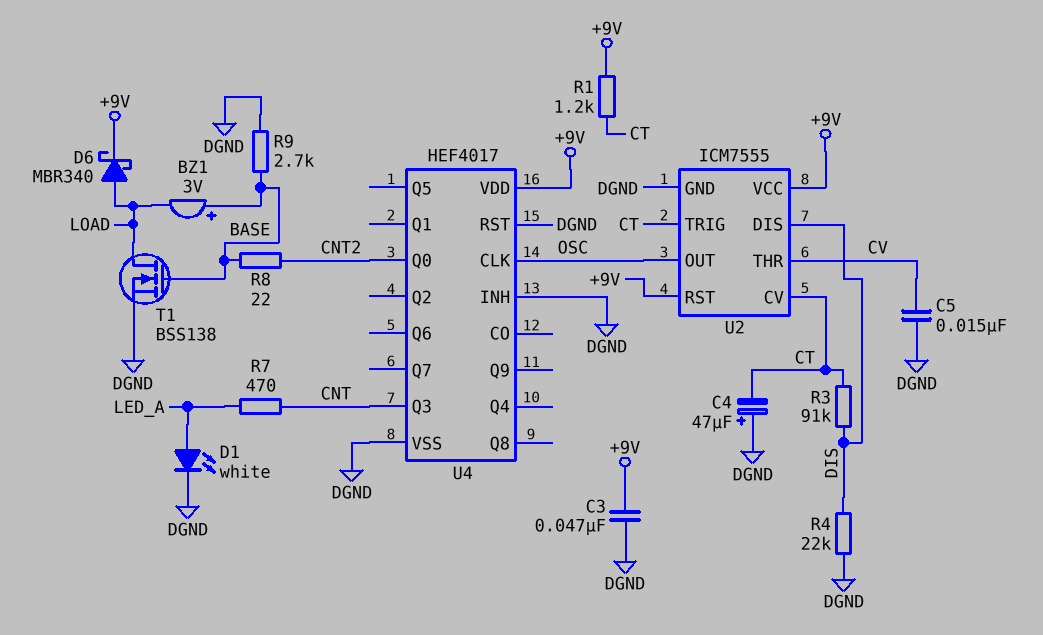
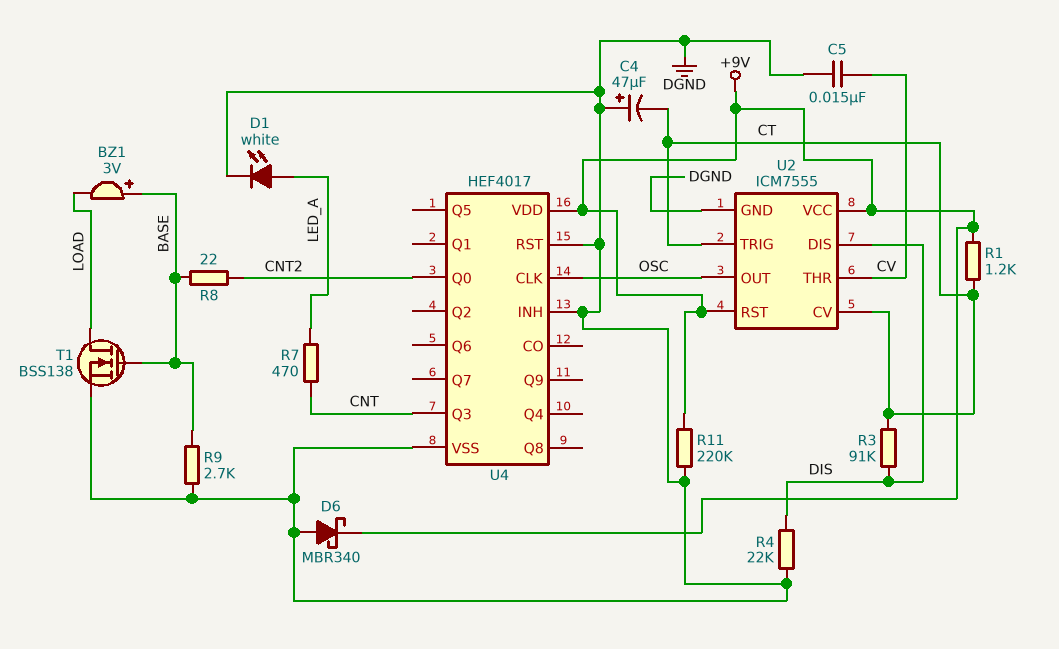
C3: 47nF (+9V, DGND) -> none
D6: schottky MBR340 (A LOAD, K +9V) -> schottky MBR340 (A DGND, K +9V)
R11: none -> 220k (+9V, DGND)

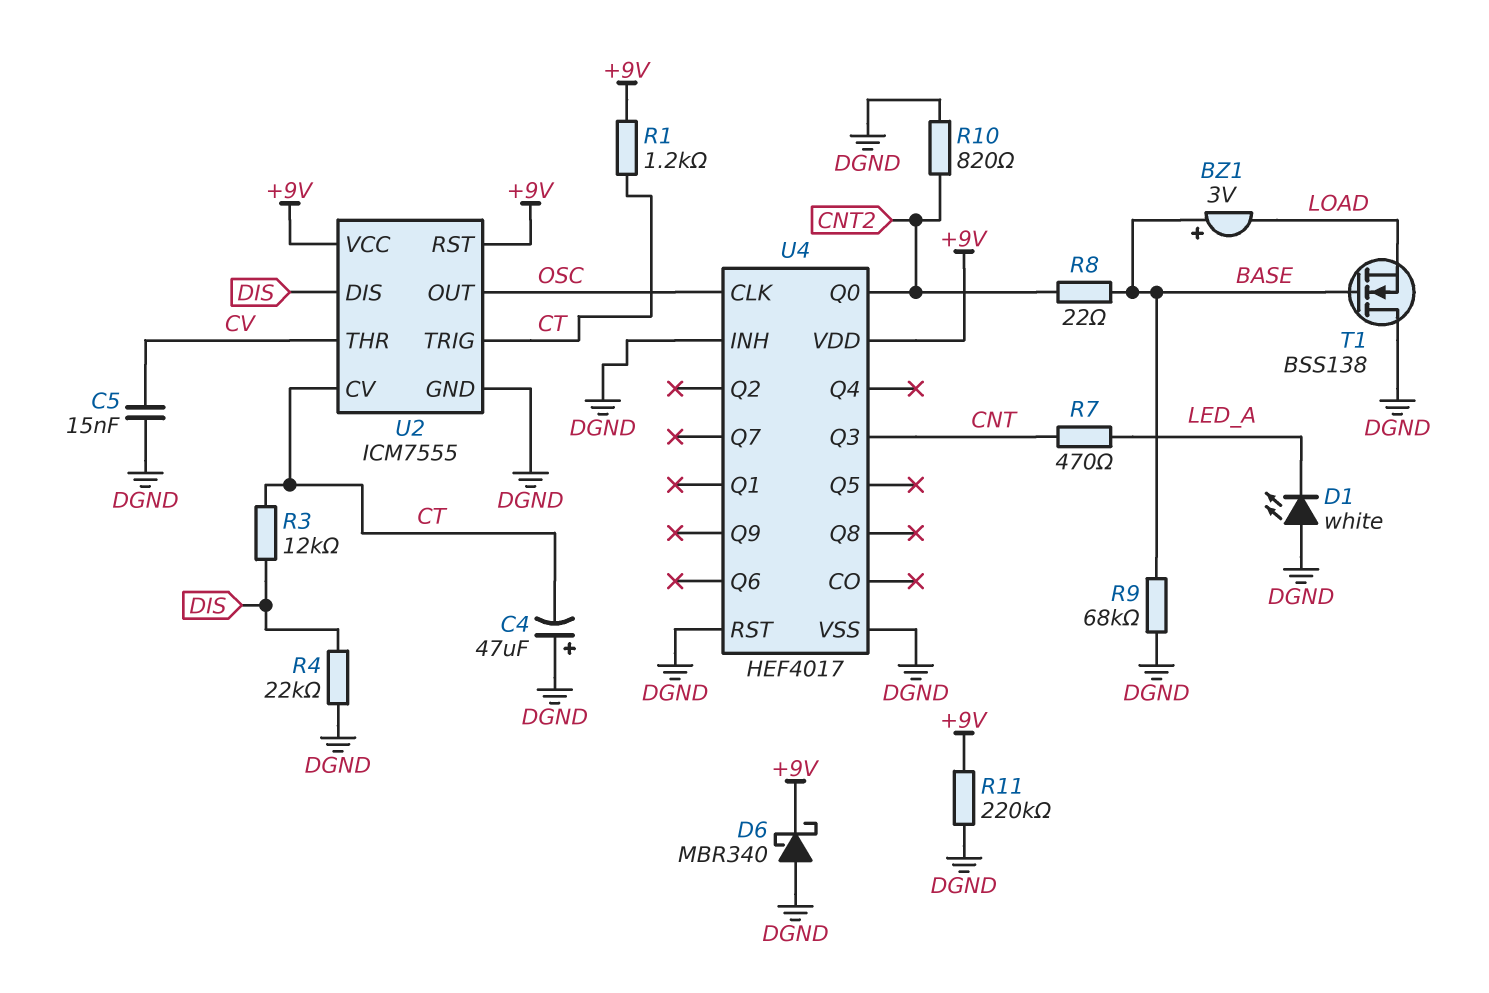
D1: LED white (A LED_A, K DGND) -> LED white (A DGND, K LED_A)
R3: 91k (CT, DIS) -> 12k (CT, DIS)
R9: 2.7k (BASE, DGND) -> 68k (BASE, DGND)
R10: none -> 820 (CNT2, DGND)
T1: NMOS BSS138 (G BASE, D LOAD, S DGND) -> NMOS BSS138 (G BASE, D DGND, S LOAD)

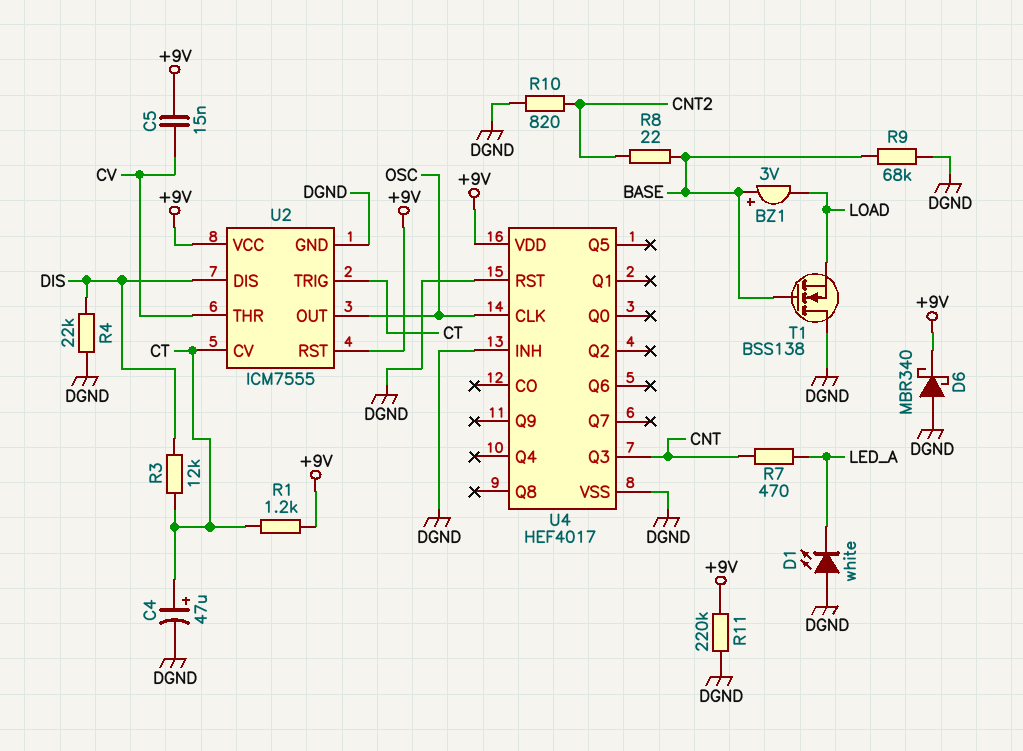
C4: 47uF (plus DGND, minus CT) -> 47uF (plus CT, minus DGND)
C5: 15nF (CV, DGND) -> 15nF (+9V, CV)
U4 pin Q0: CNT2 -> none

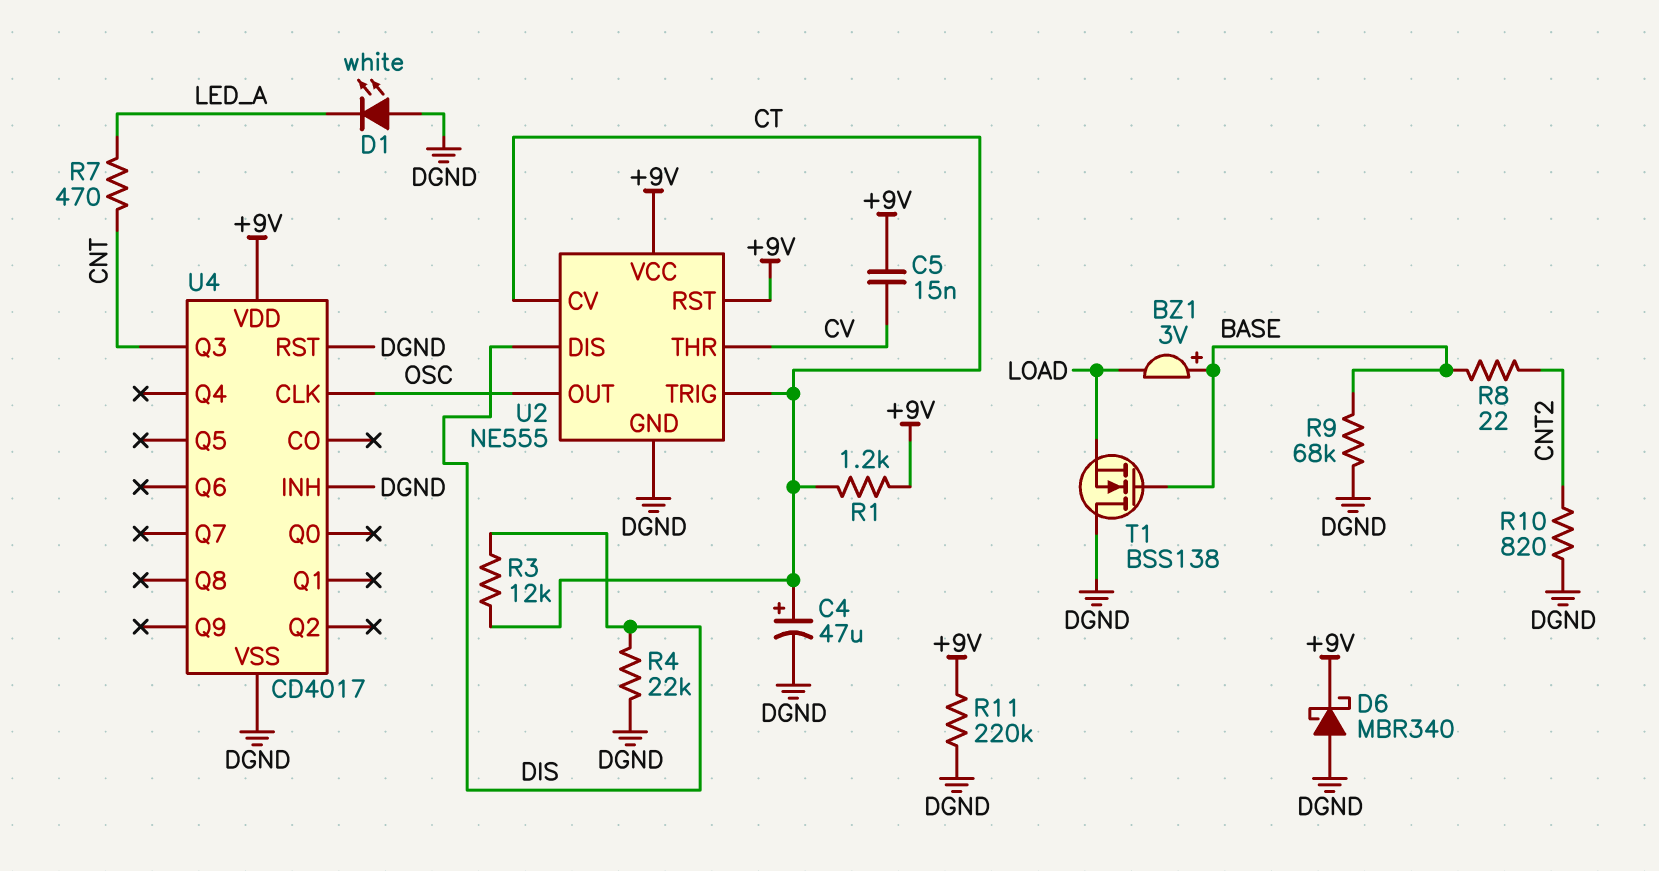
U2: ICM7555 -> NE555
U4: HEF4017 -> CD4017

